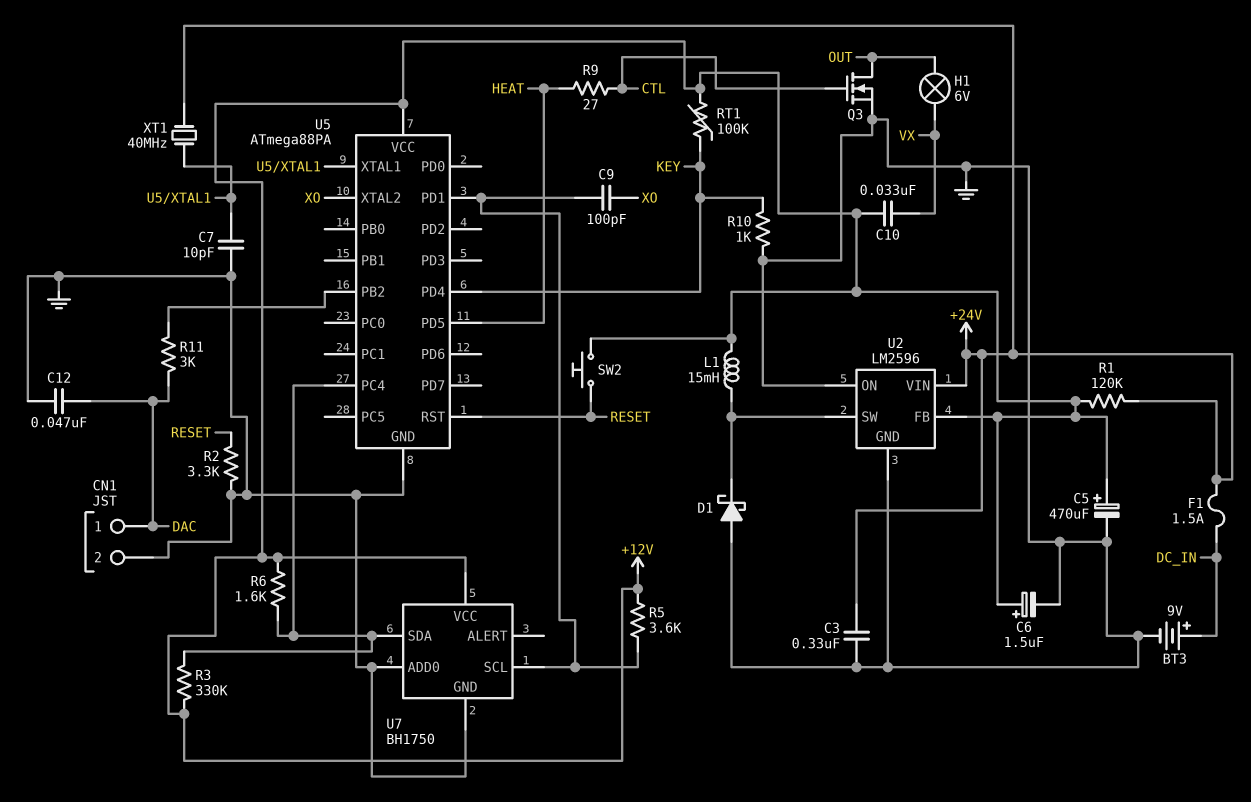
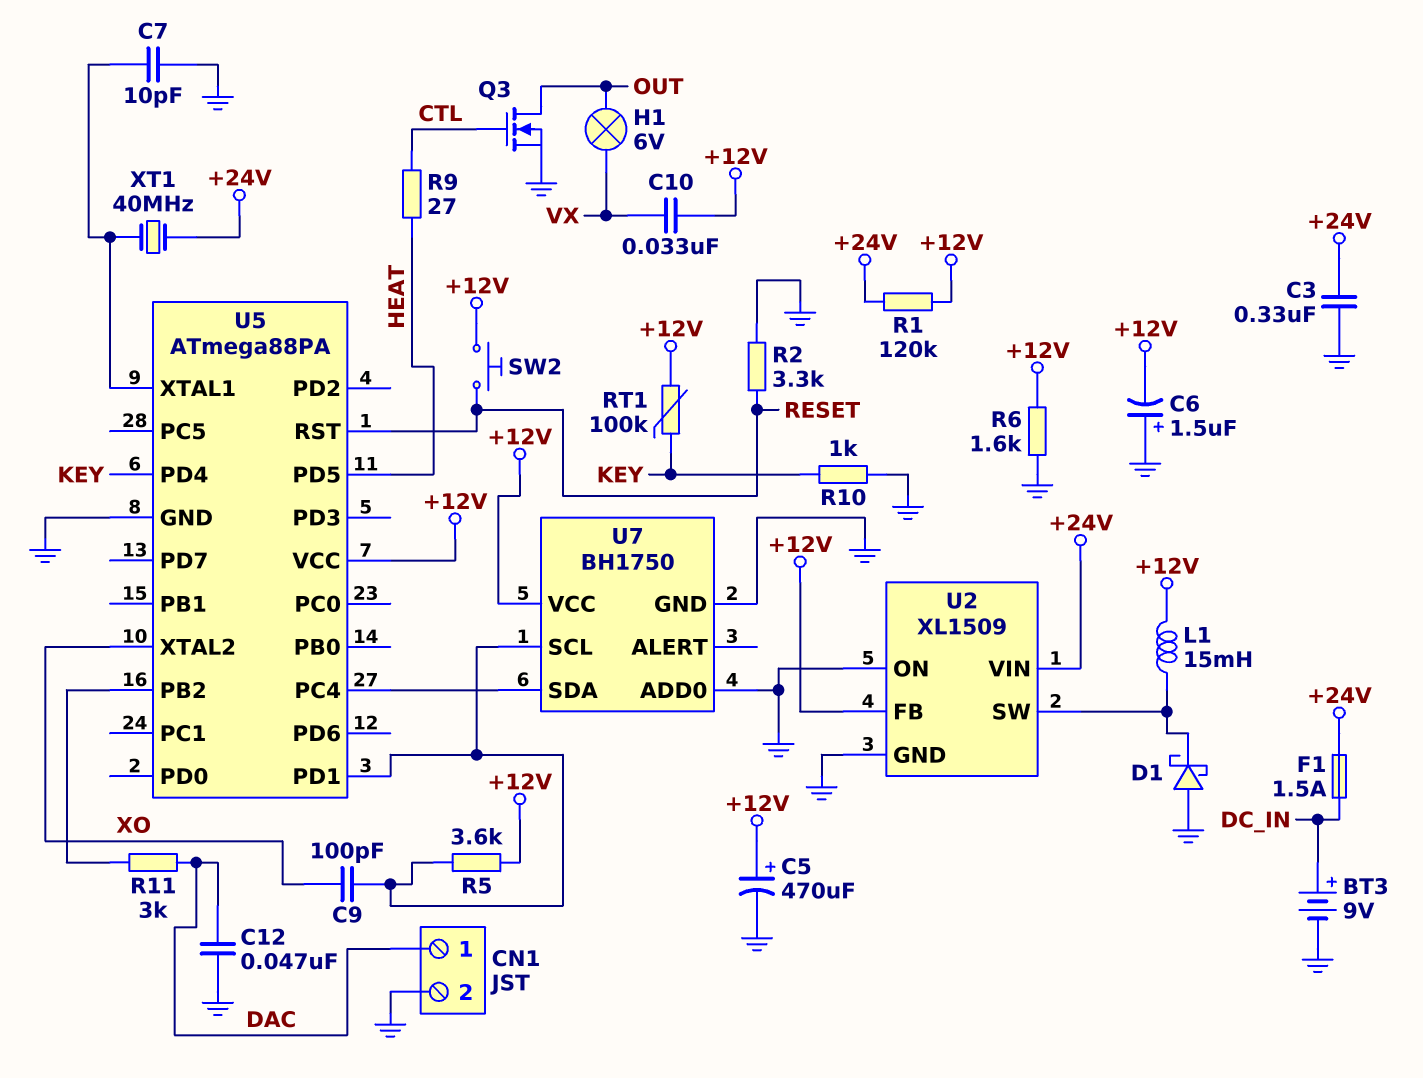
C6: 1.5uF (plus +12V, minus GND) -> 1.5uF (plus GND, minus +12V)
R3: 330k (+12V, U5/PC4) -> none
R6: 1.6k (+12V, U5/PC4) -> 1.6k (+12V, GND)
U2: LM2596 -> XL1509

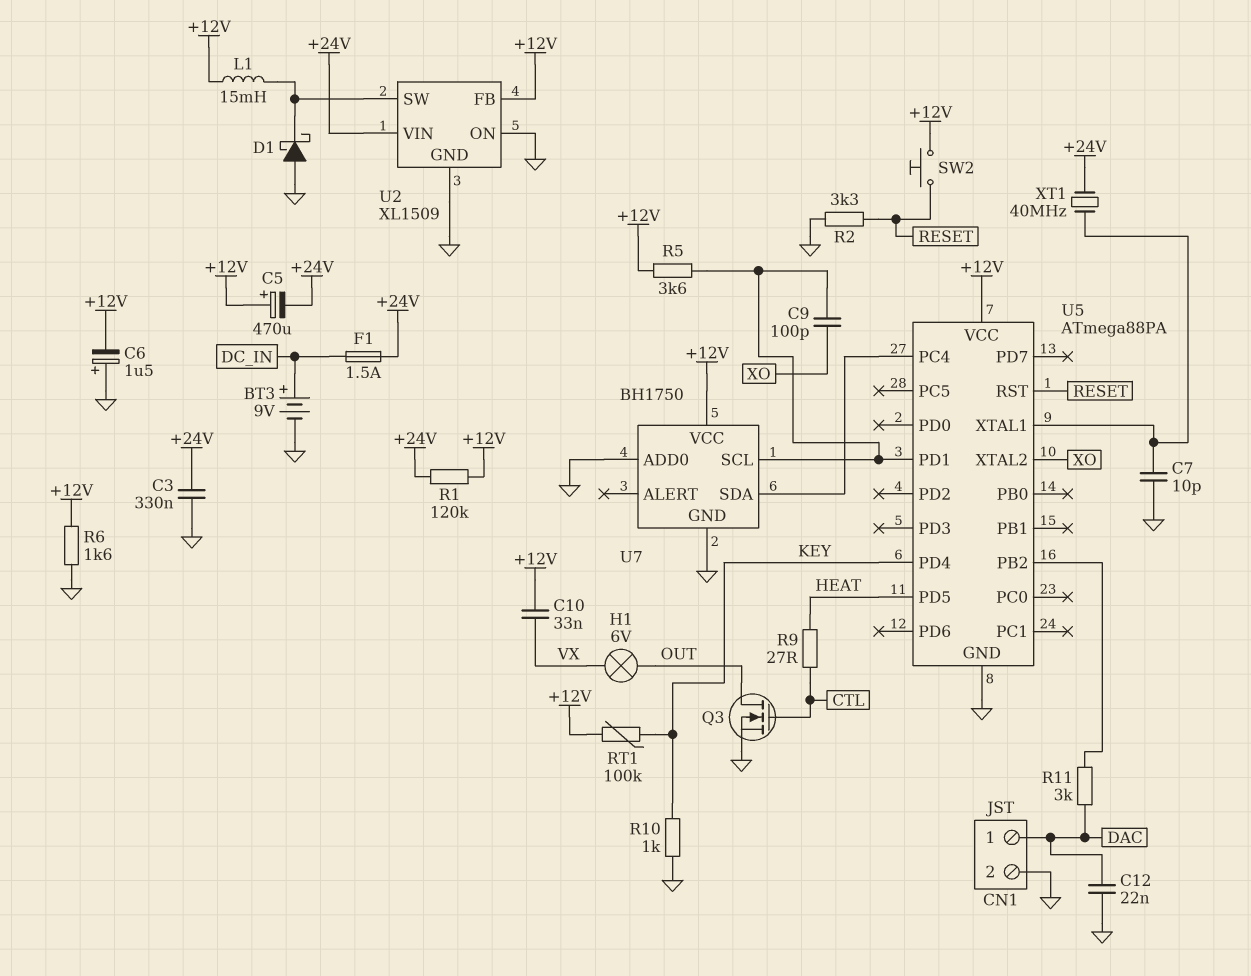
C5: 470uF (plus +12V, minus GND) -> 470uF (plus +12V, minus +24V)
C12: 47nF (DAC, GND) -> 22nF (DAC, GND)

